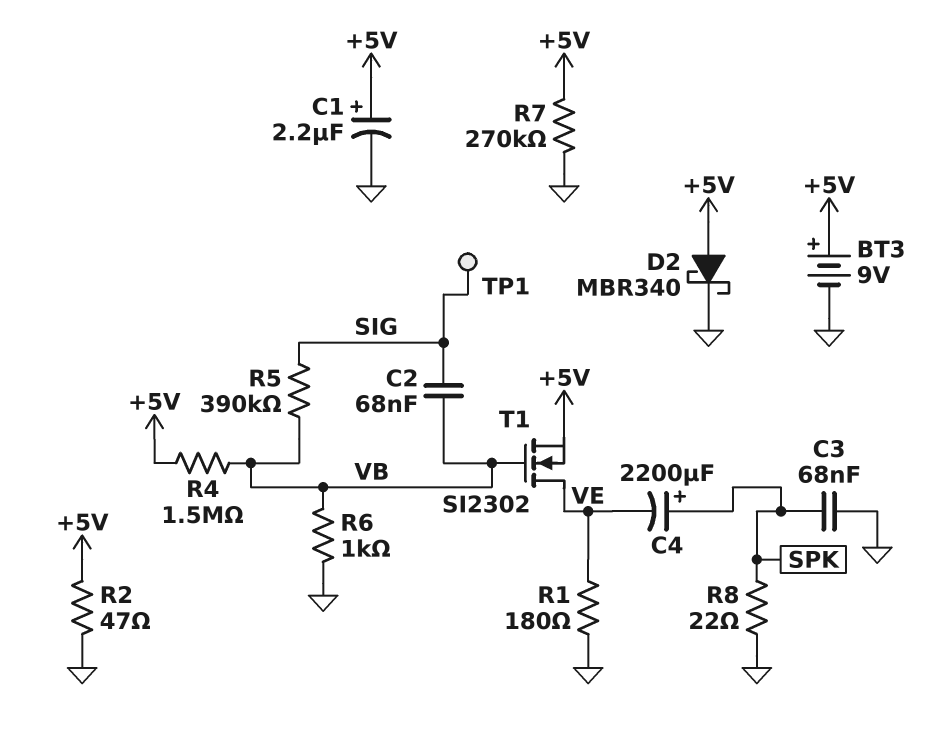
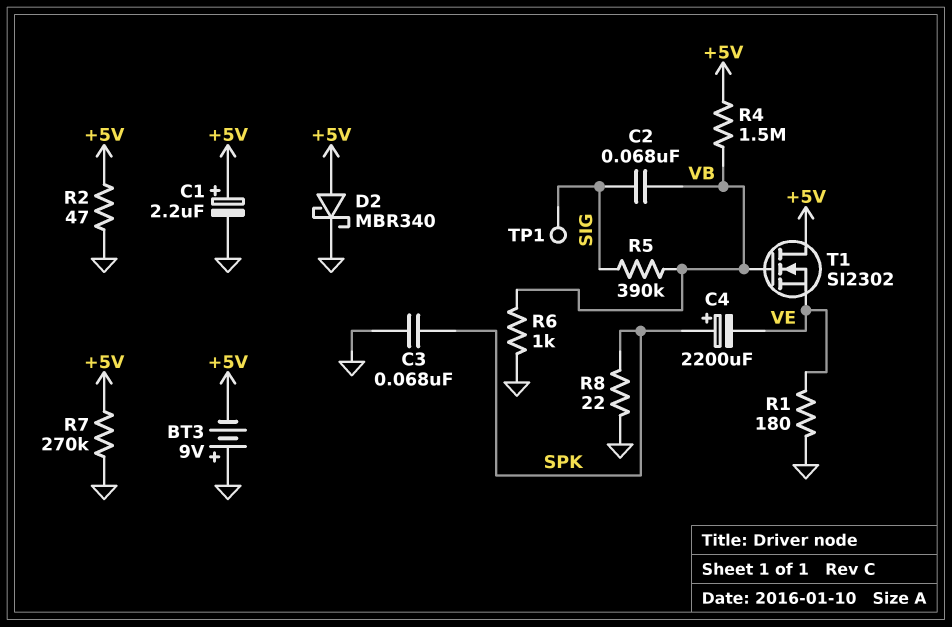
BT3: 9V (plus +5V, minus GND) -> 9V (plus GND, minus +5V)
T1: NMOS SI2302 (G VB, D VE, S +5V) -> NMOS SI2302 (G VB, D +5V, S VE)

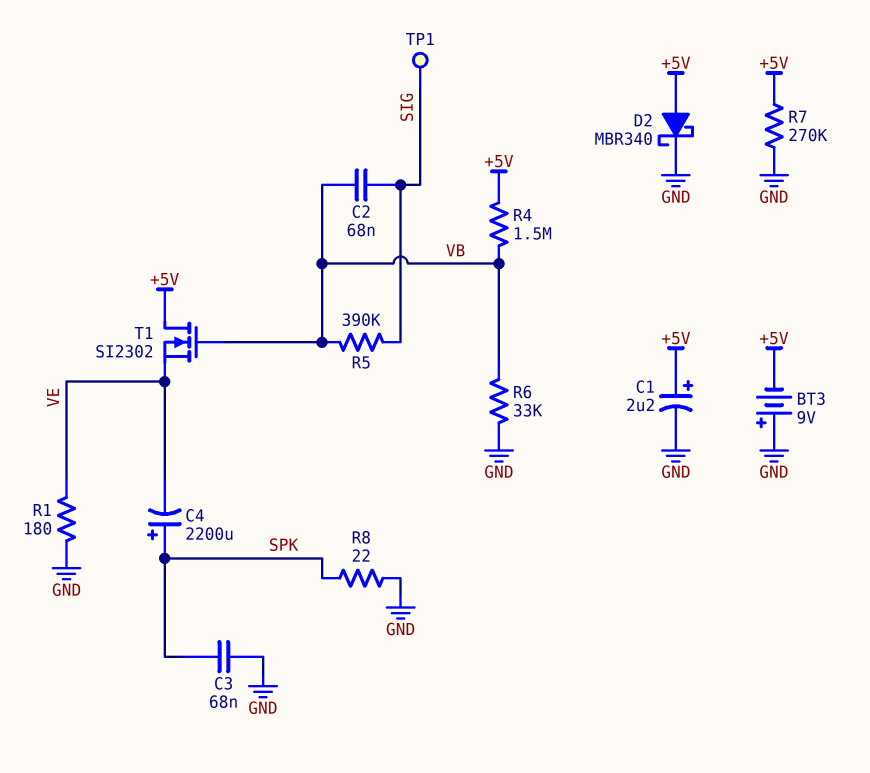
R2: 47 (+5V, GND) -> none
R6: 1k (GND, VB) -> 33k (GND, VB)

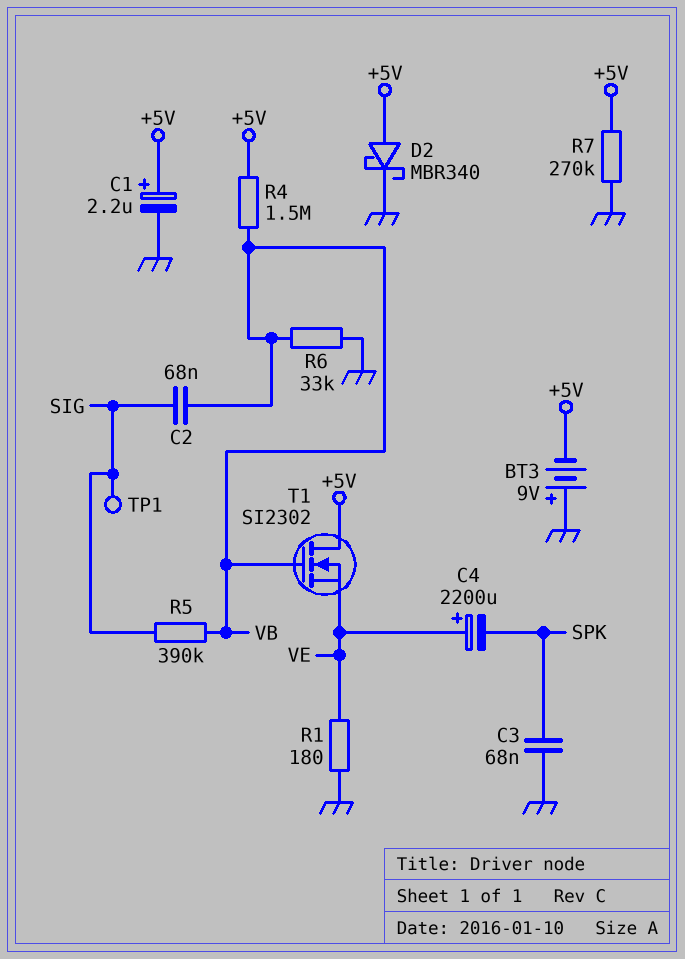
C4: 2200uF (plus SPK, minus VE) -> 2200uF (plus VE, minus SPK)
R8: 22 (GND, SPK) -> none

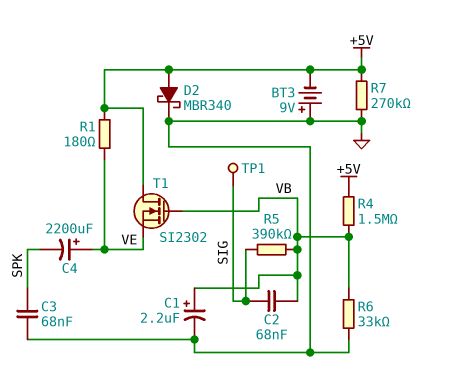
C1: 2.2uF (plus +5V, minus GND) -> 2.2uF (plus VB, minus GND)
R1: 180 (GND, VE) -> 180 (+5V, VE)

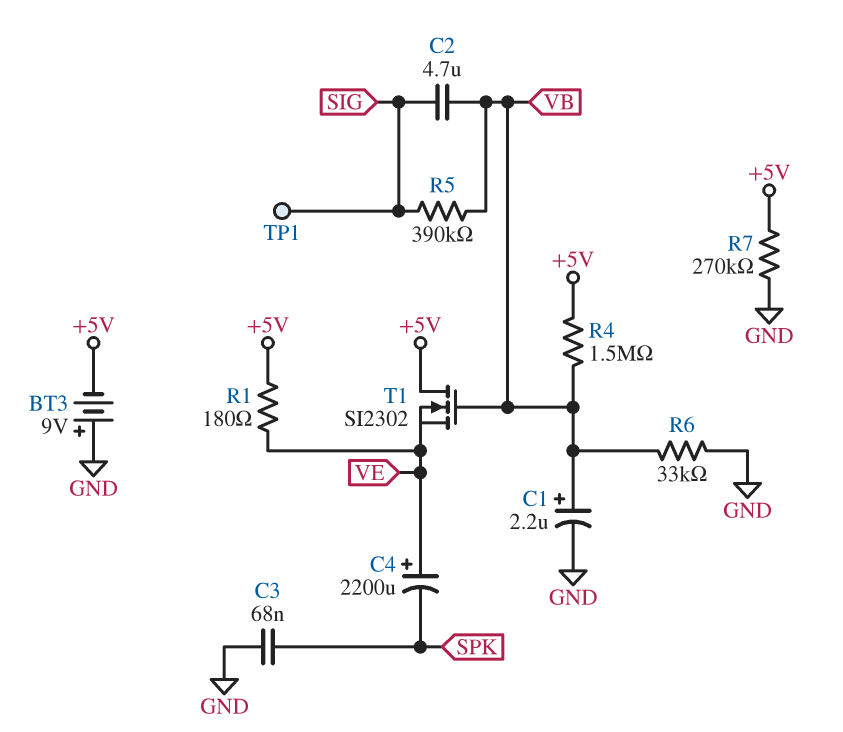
C2: 68nF (SIG, VB) -> 4.7uF (SIG, VB)
D2: schottky MBR340 (A +5V, K GND) -> none

